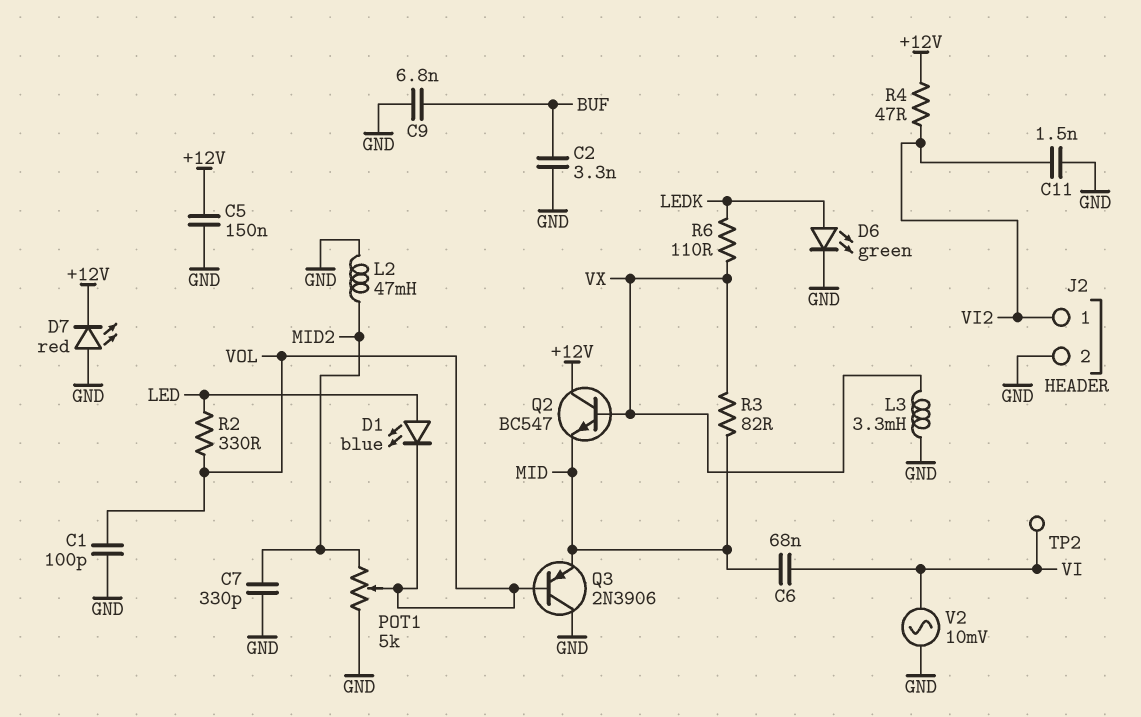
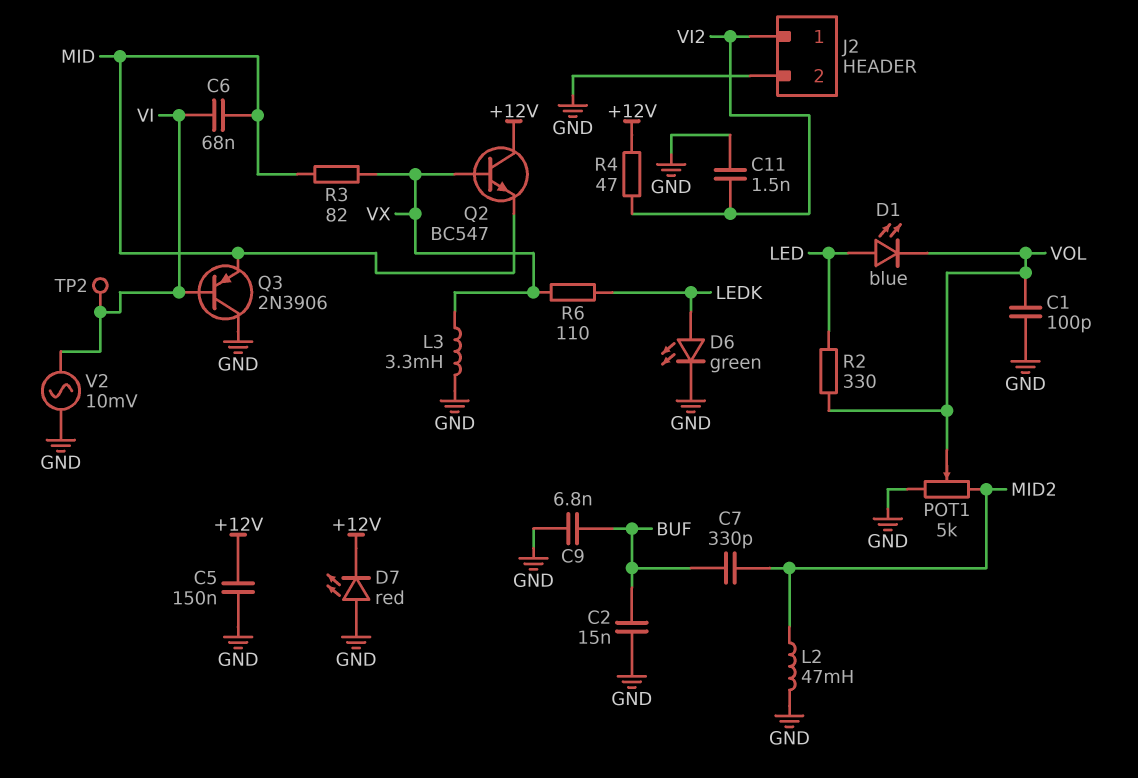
C2: 3.3nF (BUF, GND) -> 15nF (BUF, GND)
C7: 330pF (GND, MID2) -> 330pF (BUF, MID2)
Q3: PNP 2N3906 (B VOL, C GND, E MID) -> PNP 2N3906 (B VI, C GND, E MID)

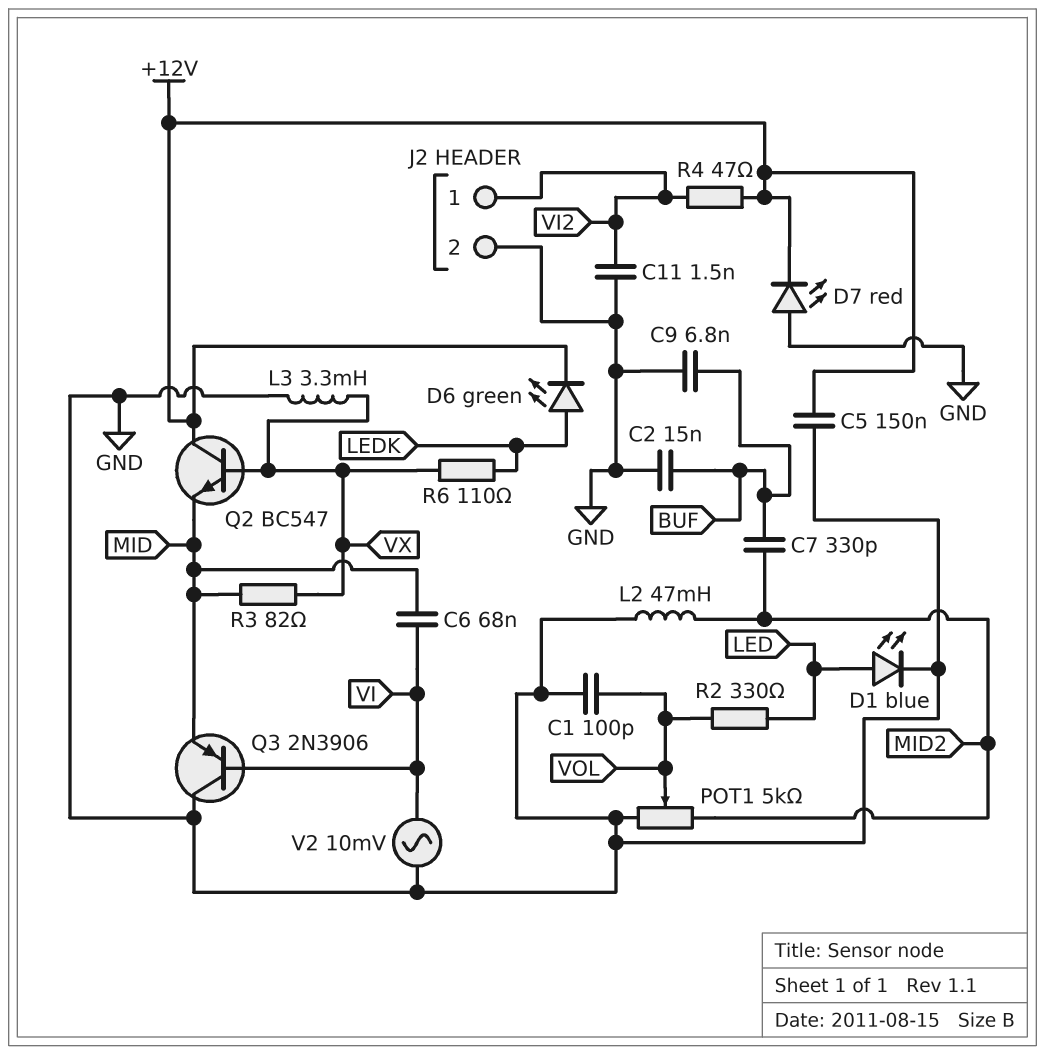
D1: LED blue (A LED, K VOL) -> LED blue (A LED, K GND)
D6: LED green (A LEDK, K GND) -> LED green (A LEDK, K +12V)
TP2: test point (VI) -> none

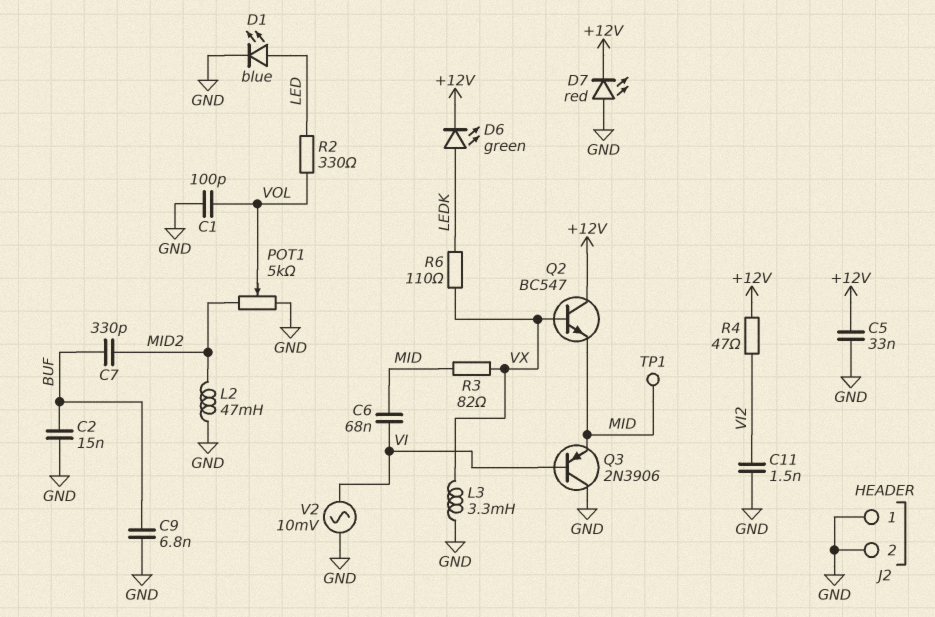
C5: 150nF (+12V, GND) -> 33nF (+12V, GND)
J2 pin 1: VI2 -> GND
TP1: none -> test point (MID)

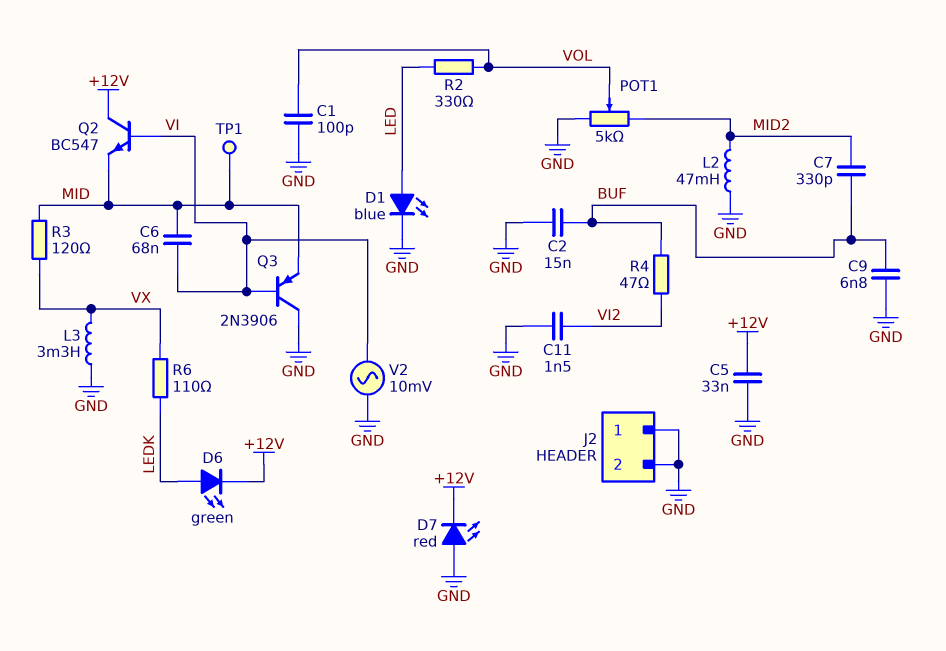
Q2: NPN BC547 (B VX, C +12V, E MID) -> NPN BC547 (B VI, C +12V, E MID)
R3: 82 (MID, VX) -> 120 (MID, VX)
R4: 47 (+12V, VI2) -> 47 (BUF, VI2)

